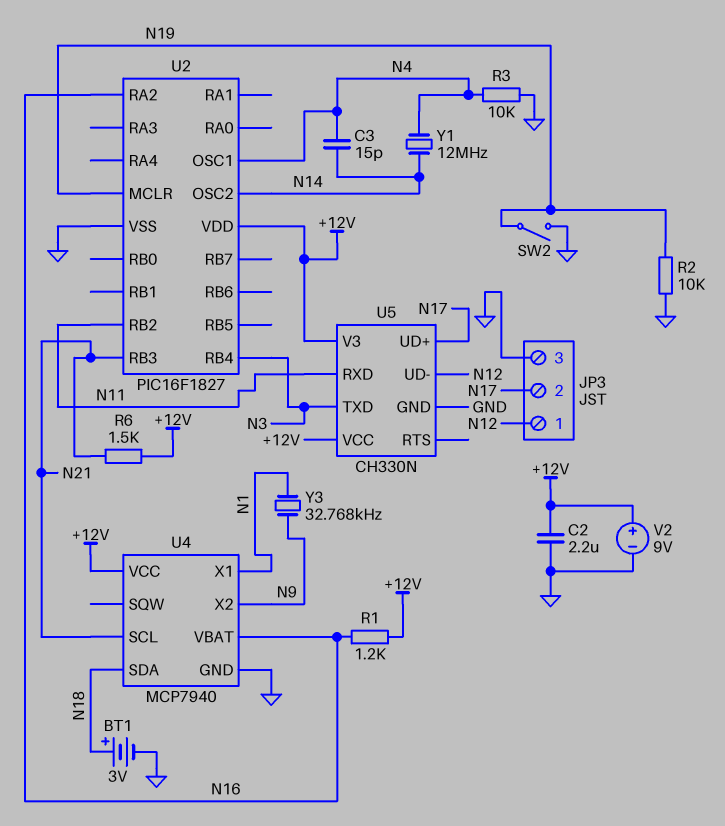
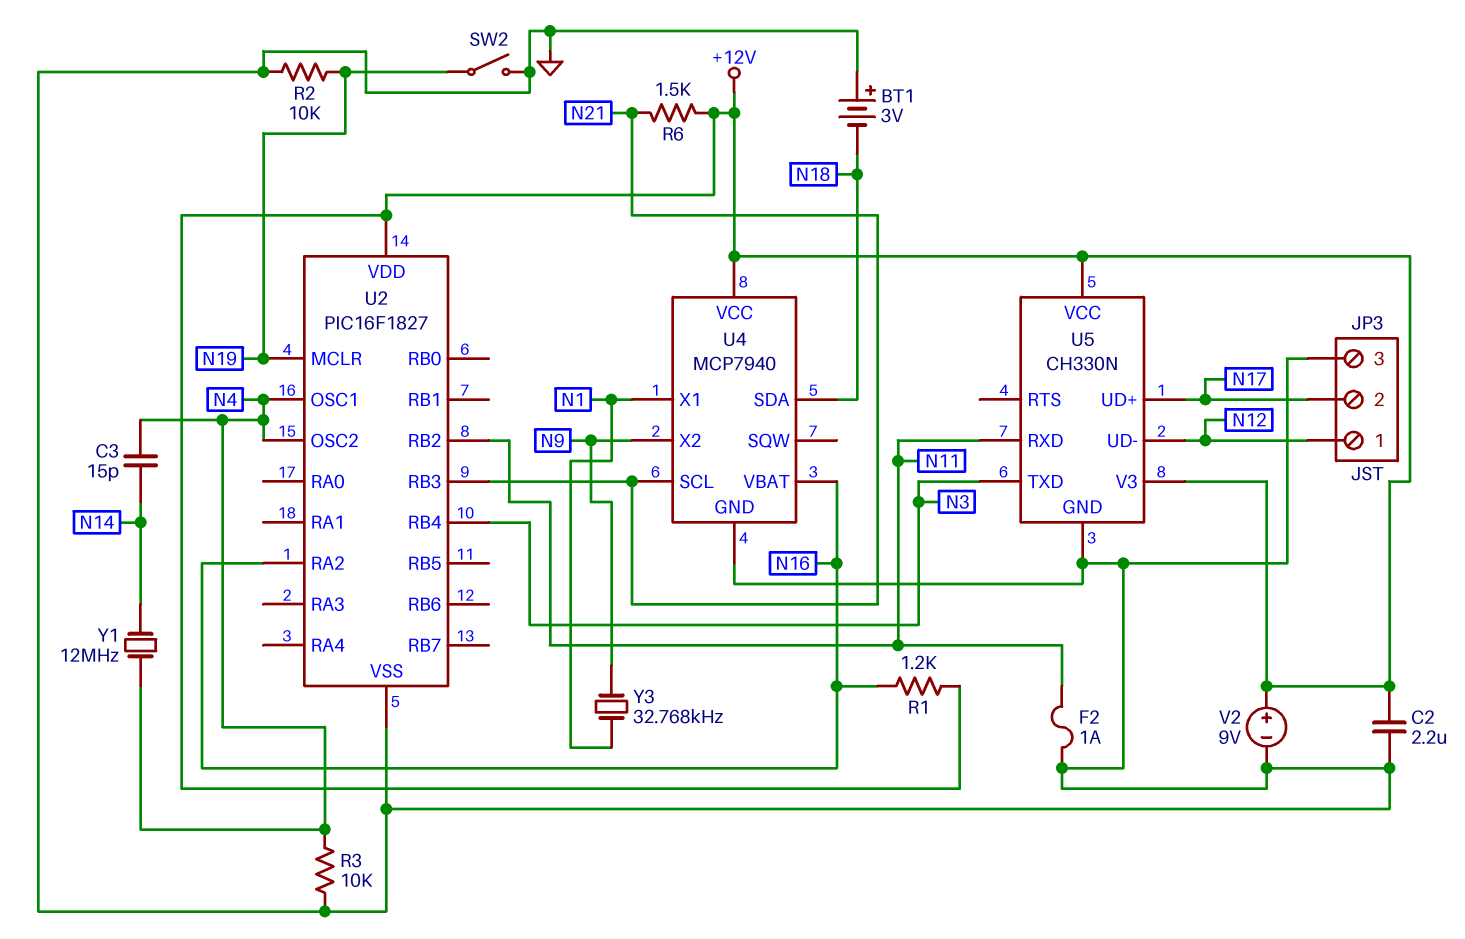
BT1: 3V (plus N18, minus GND) -> 3V (plus GND, minus N18)
F2: none -> 1A (GND, N11)
U2 pin OSC2: N14 -> N4

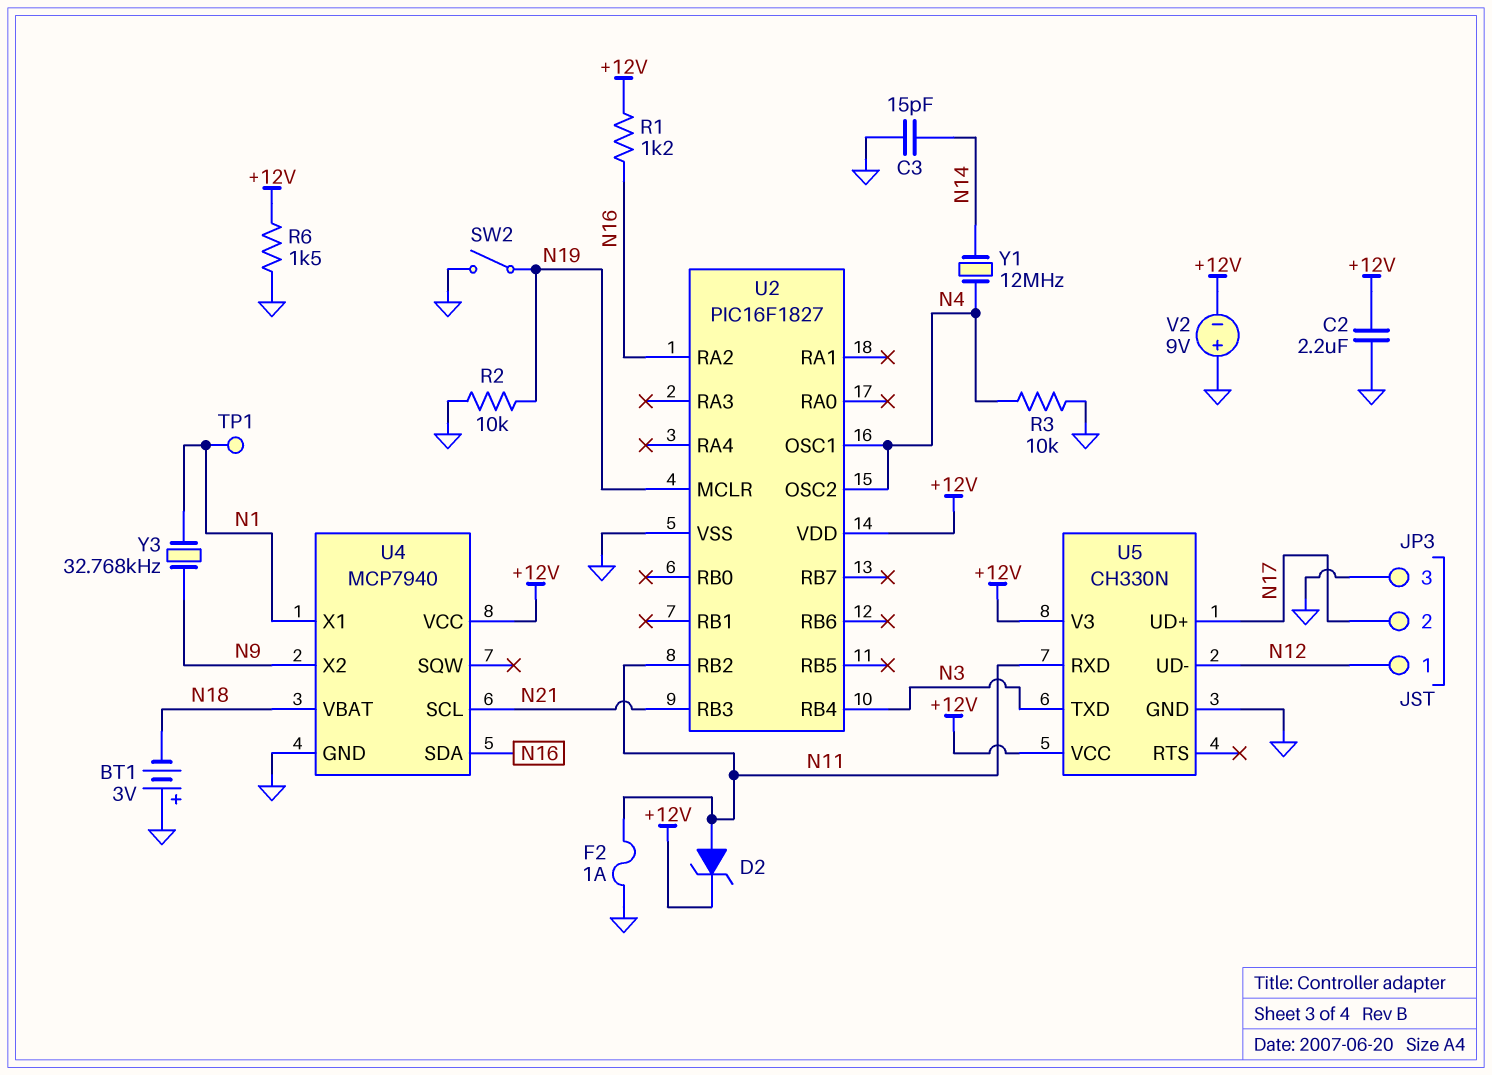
C3: 15pF (N4, N14) -> 15pF (GND, N14)
D2: none -> zener (A N11, K +12V)
R6: 1.5k (+12V, N21) -> 1.5k (+12V, GND)
TP1: none -> test point (N1)
U4 pin SDA: N18 -> N16
U4 pin VBAT: N16 -> N18
V2: 9V (plus +12V, minus GND) -> 9V (plus GND, minus +12V)

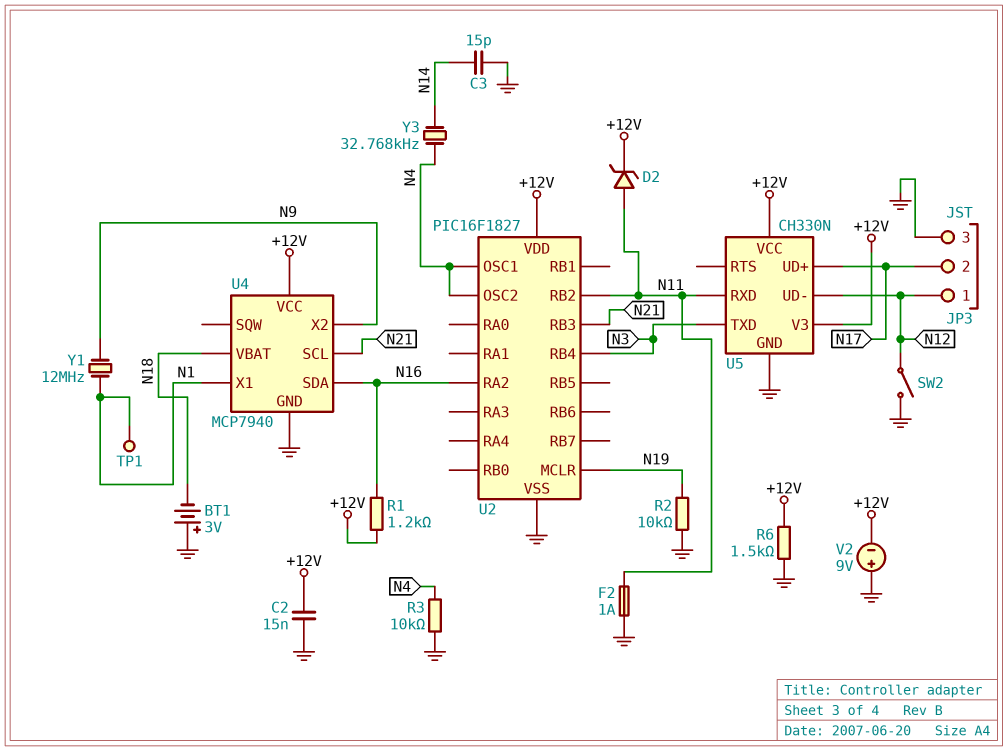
C2: 2.2uF (+12V, GND) -> 15nF (+12V, GND)
SW2: switch (GND, N19) -> switch (GND, N12)
Y1: 12MHz (N4, N14) -> 12MHz (N1, N9)
Y3: 32.768kHz (N1, N9) -> 32.768kHz (N4, N14)

